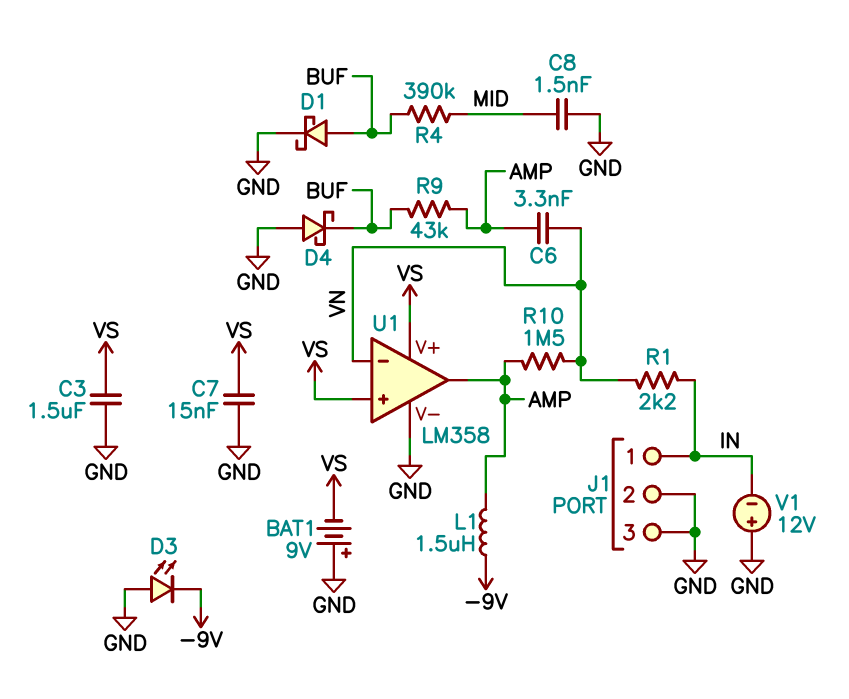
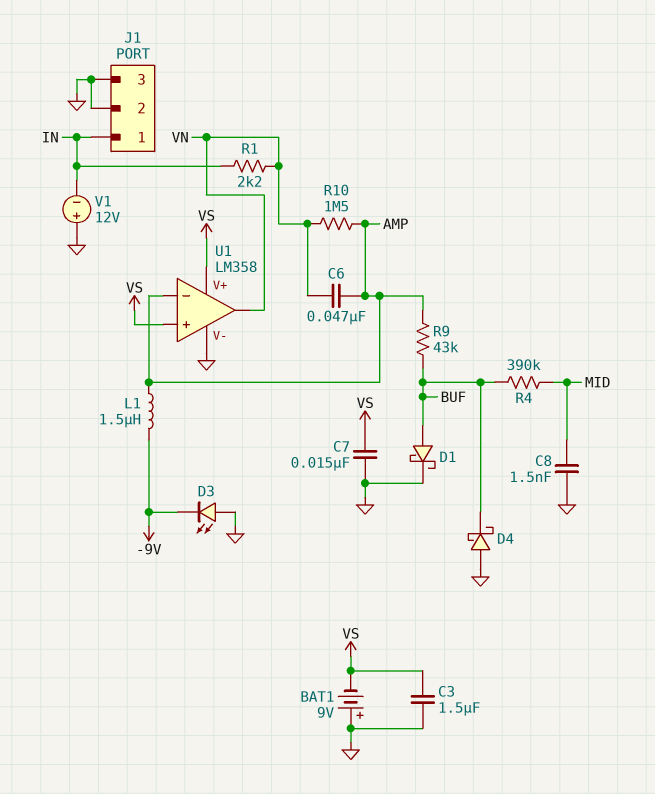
C6: 3.3nF (AMP, VN) -> 47nF (AMP, VN)
U1 pin in-: VN -> AMP
U1 pin out: AMP -> VN

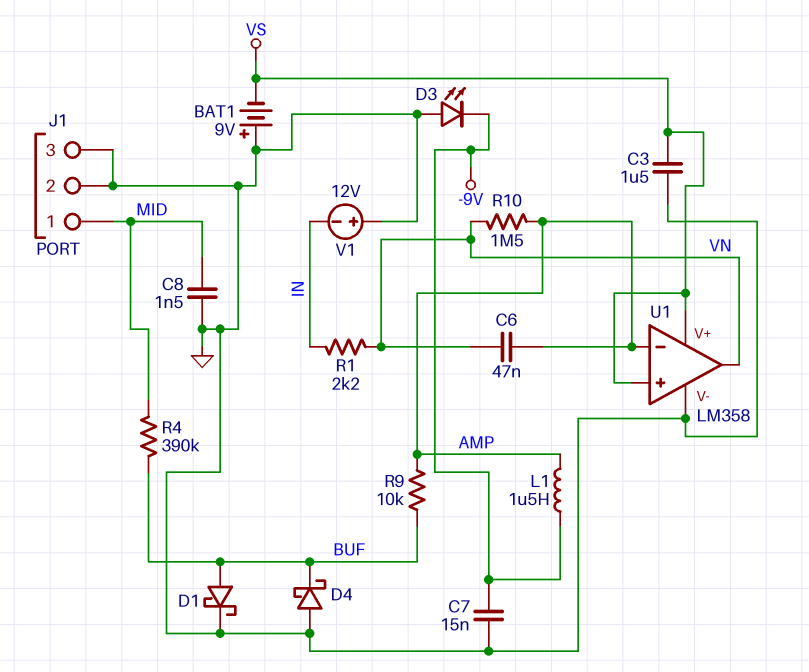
C7: 15nF (GND, VS) -> 15nF (-9V, GND)
J1 pin 1: IN -> MID
R9: 43k (AMP, BUF) -> 10k (AMP, BUF)

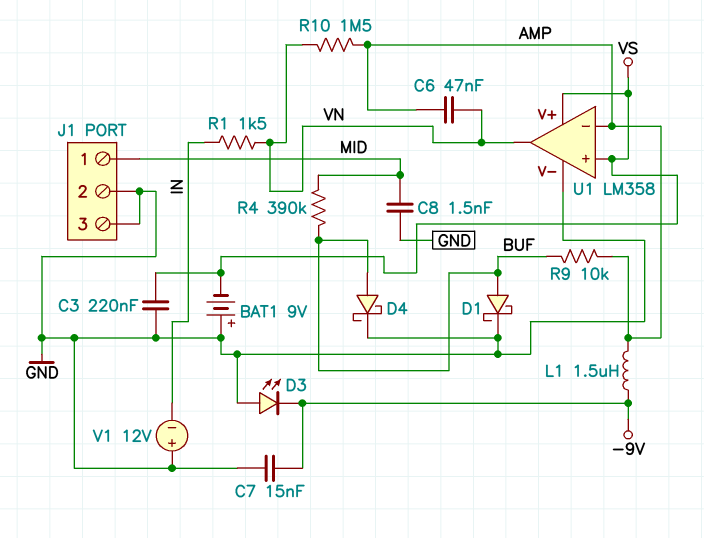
C3: 1.5uF (GND, VS) -> 220nF (GND, VS)
D4: schottky (A GND, K BUF) -> schottky (A BUF, K GND)
R1: 2.2k (IN, VN) -> 1.5k (IN, VN)

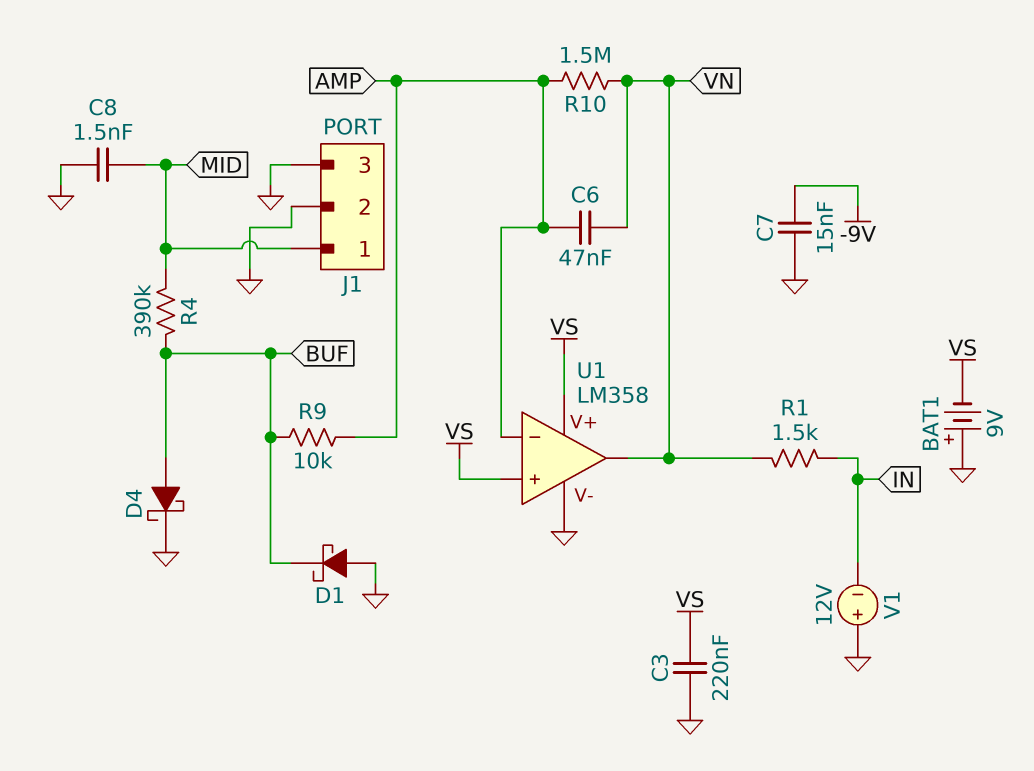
D1: schottky (A BUF, K GND) -> schottky (A GND, K BUF)
D3: LED (A GND, K -9V) -> none
L1: 1.5uH (-9V, AMP) -> none

